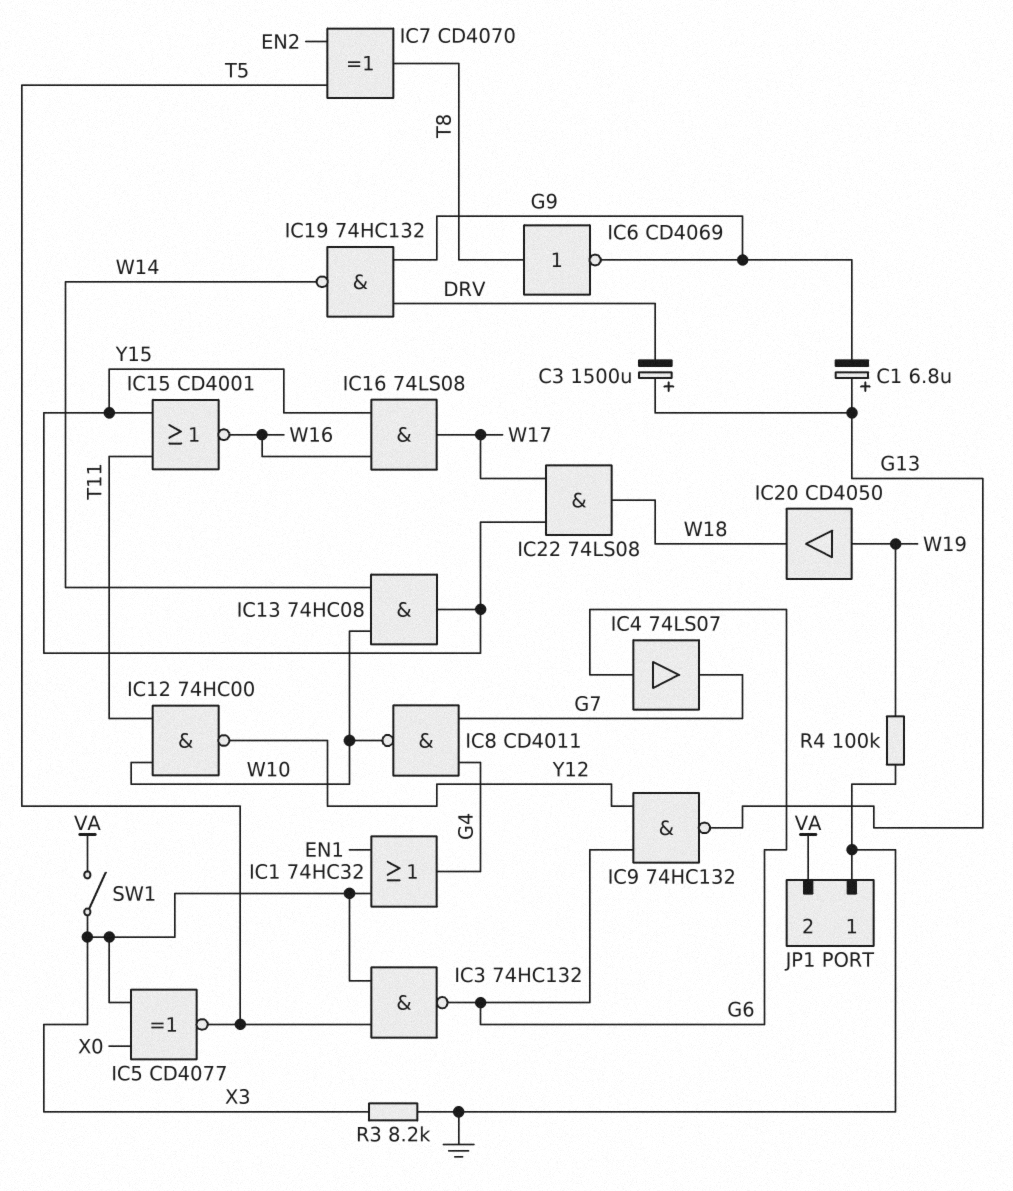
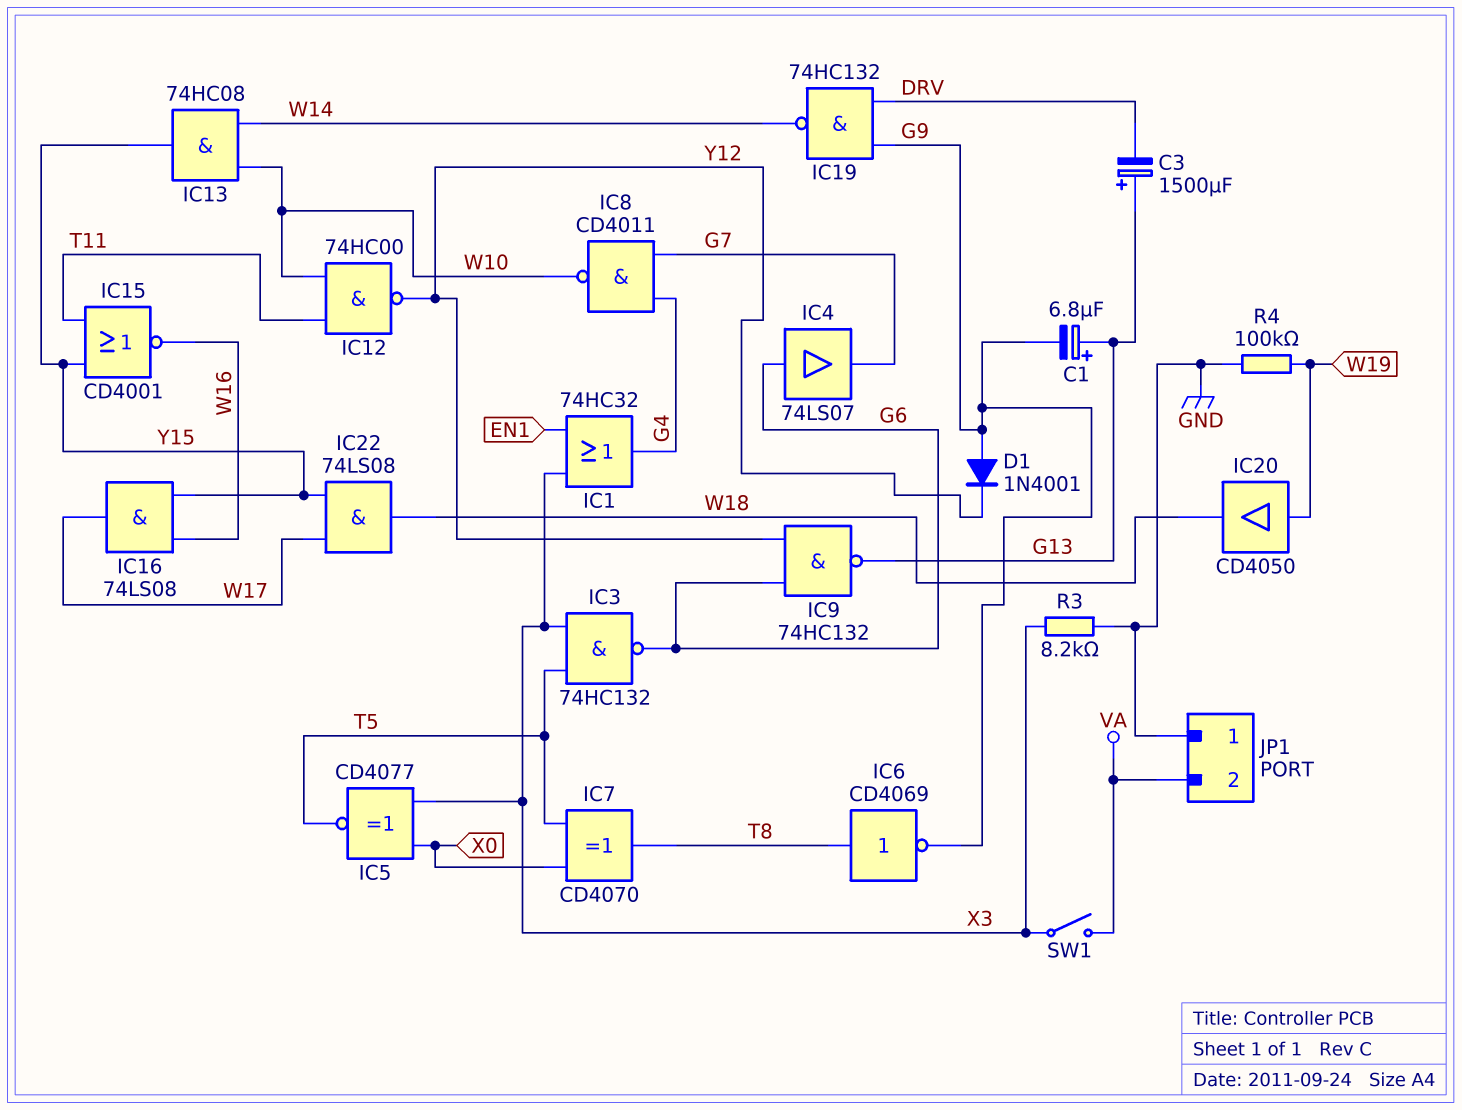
D1: none -> diode 1N4001 (A G9, K Y12)
IC7: XOR CD4070 (in EN2, in T5, out T8) -> XOR CD4070 (in T5, in X0, out T8)

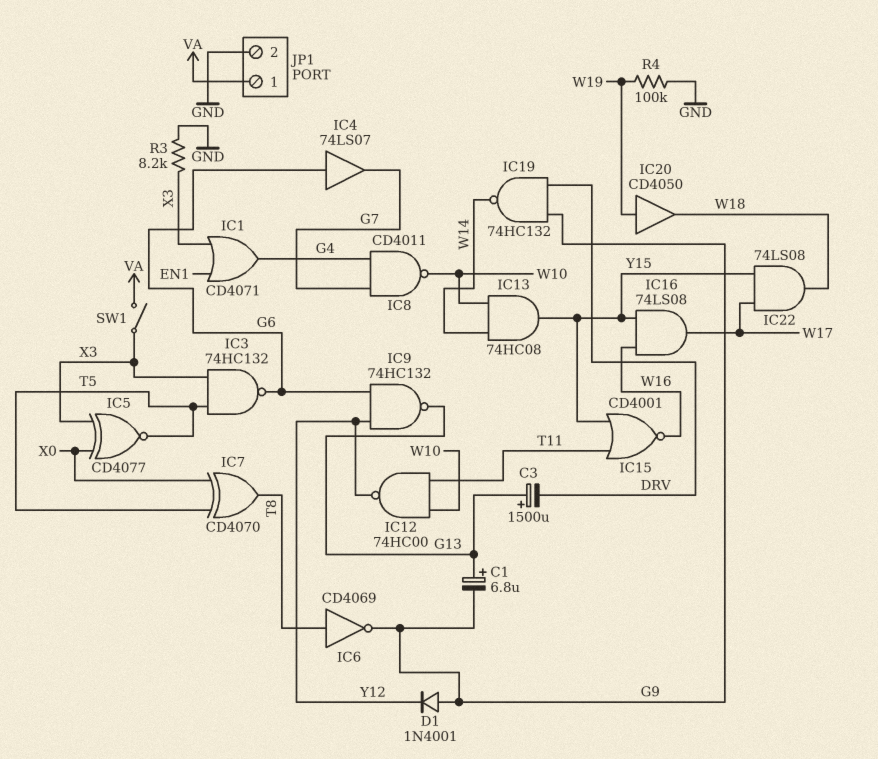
IC1: OR 74HC32 (in EN1, in X3, out G4) -> OR CD4071 (in EN1, in X3, out G4)
JP1 pin 1: GND -> VA
JP1 pin 2: VA -> GND

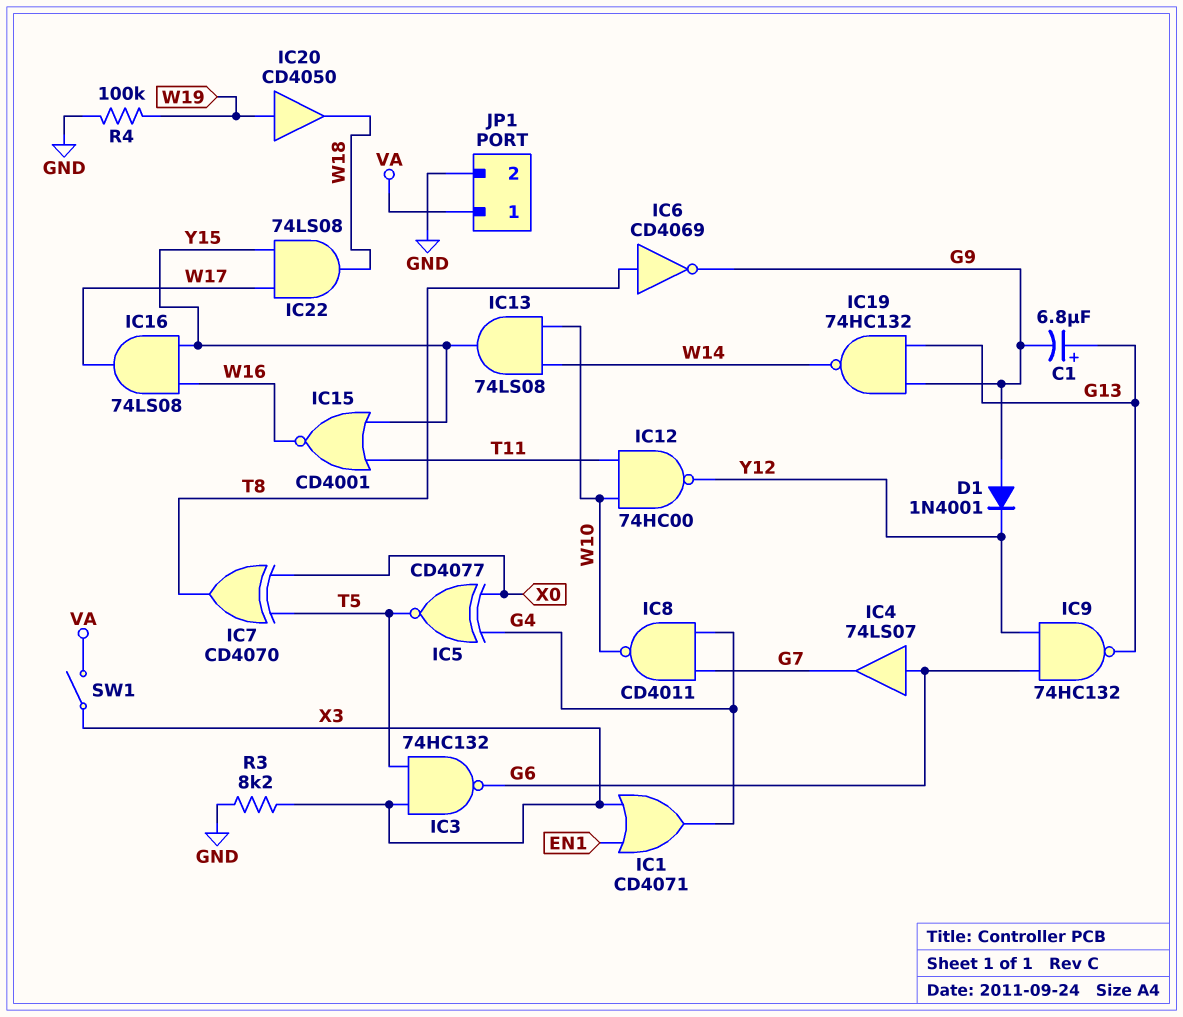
C3: 1500uF (plus G13, minus DRV) -> none
IC5: XNOR CD4077 (in X0, in X3, out T5) -> XNOR CD4077 (in G4, in X0, out T5)
IC13: AND 74HC08 (in W10, in W14, out Y15) -> AND 74LS08 (in W10, in W14, out Y15)
IC19: NAND 74HC132 (in DRV, in G9, out W14) -> NAND 74HC132 (in G9, in G13, out W14)

